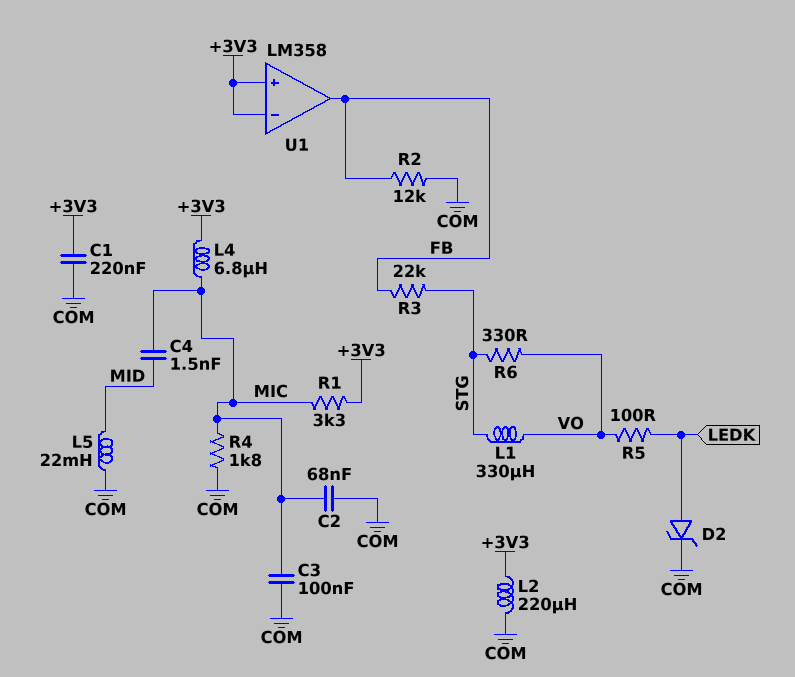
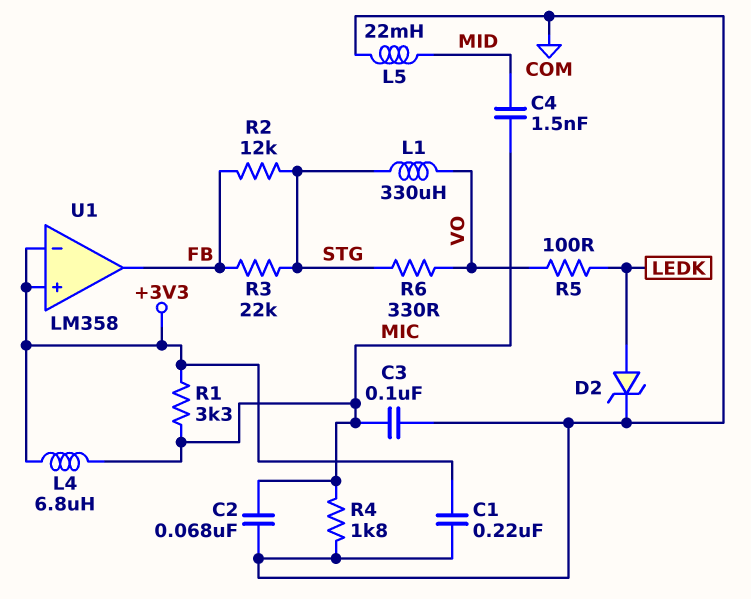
L2: 220uH (+3V3, COM) -> none
R2: 12k (COM, FB) -> 12k (FB, STG)

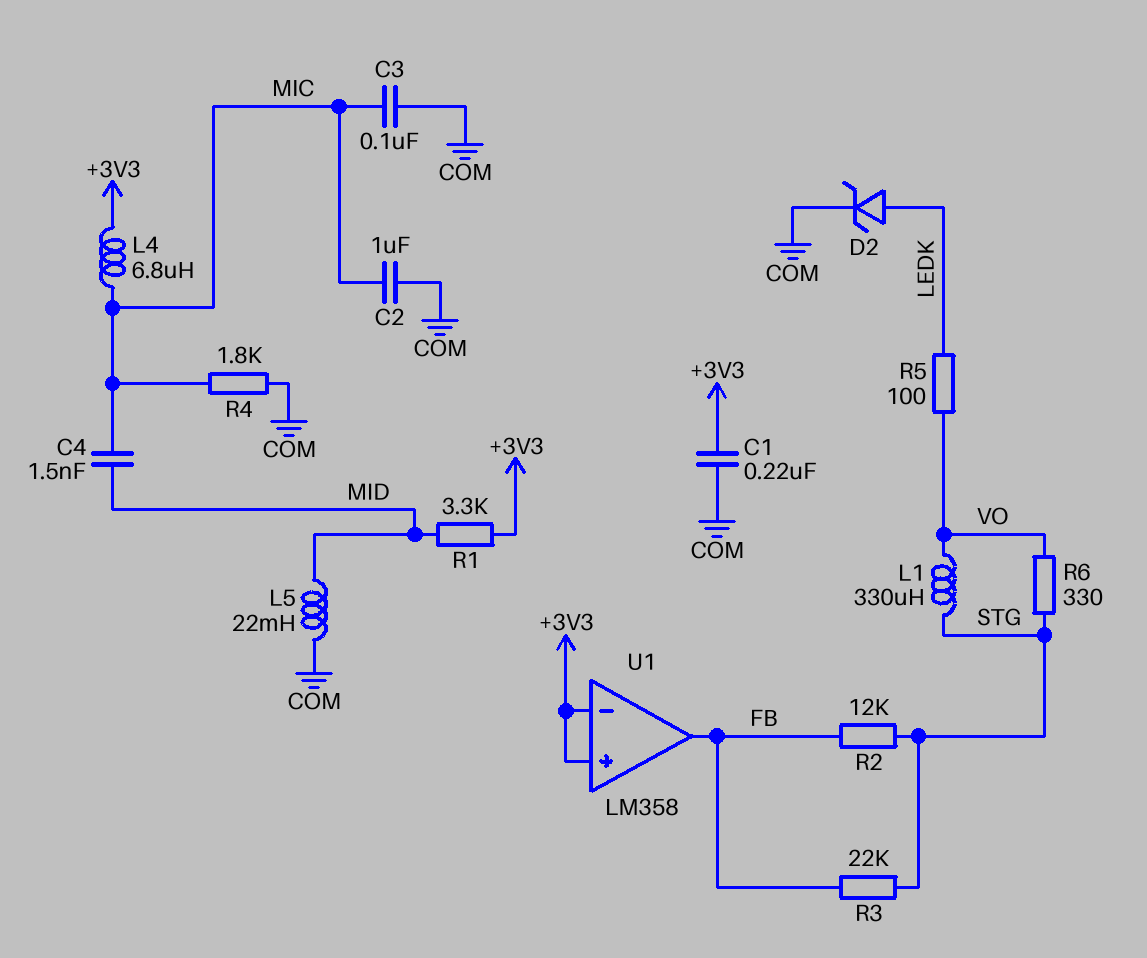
C2: 68nF (COM, MIC) -> 1uF (COM, MIC)
R1: 3.3k (+3V3, MIC) -> 3.3k (+3V3, MID)

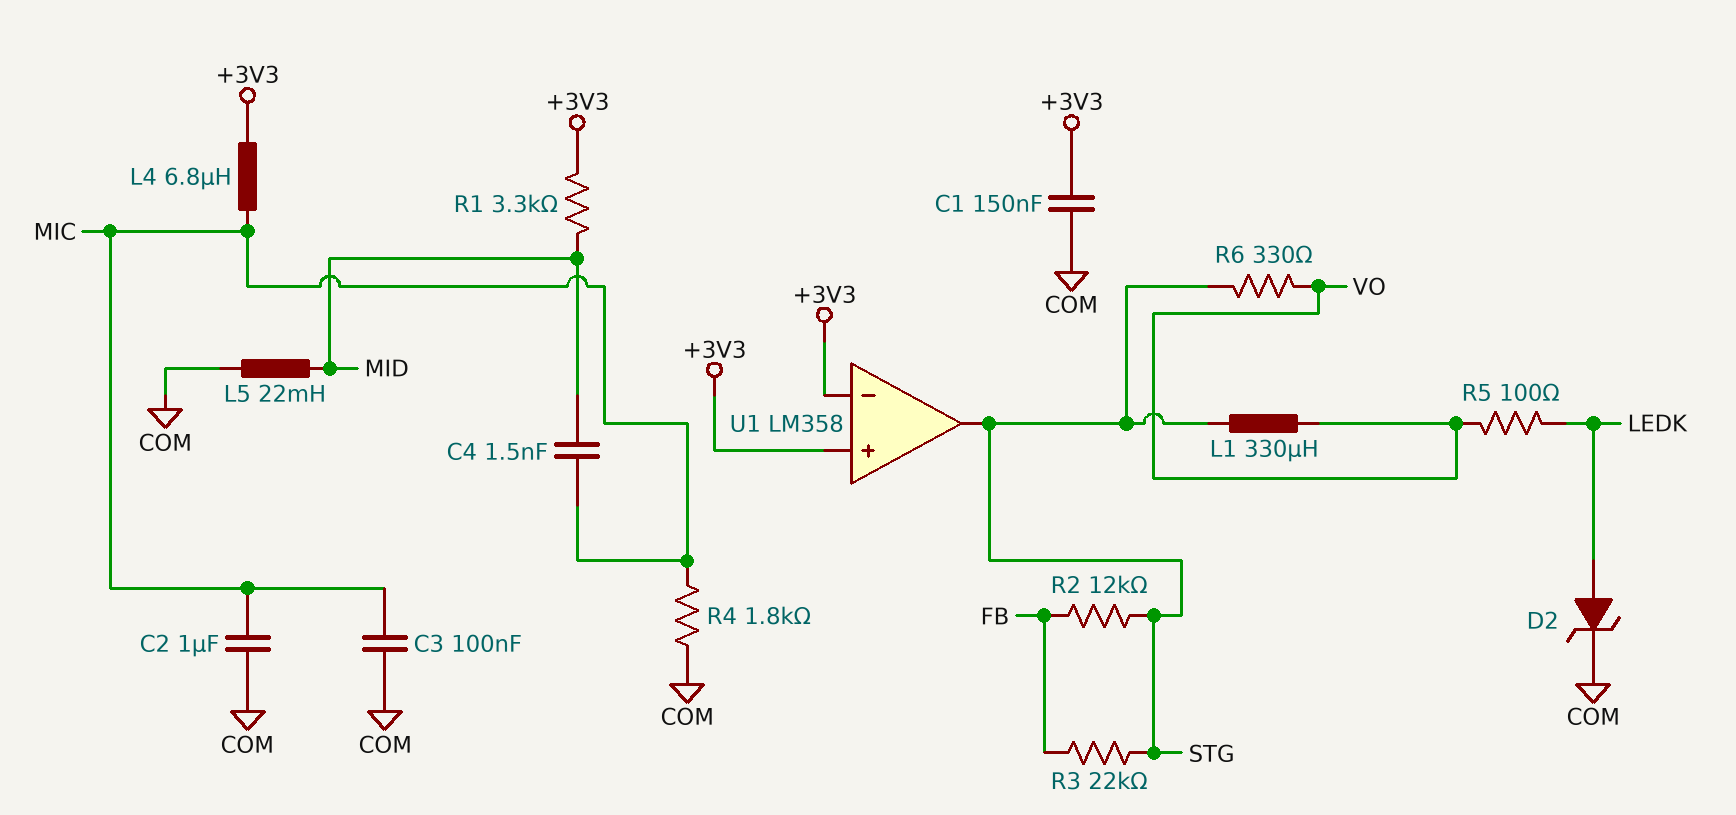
C1: 220nF (+3V3, COM) -> 150nF (+3V3, COM)
U1 pin out: FB -> STG

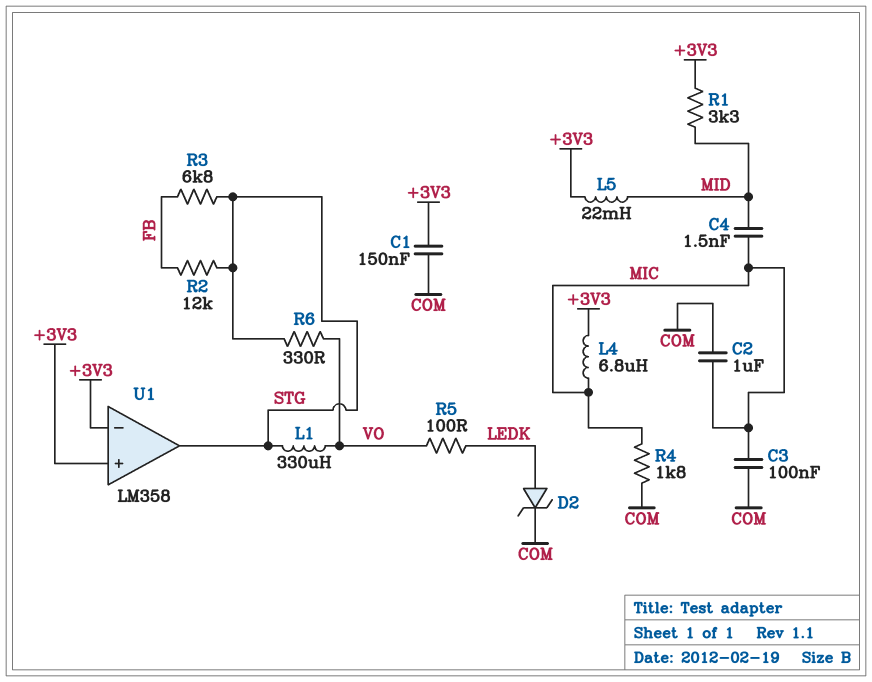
L5: 22mH (COM, MID) -> 22mH (+3V3, MID)
R3: 22k (FB, STG) -> 6.8k (FB, STG)

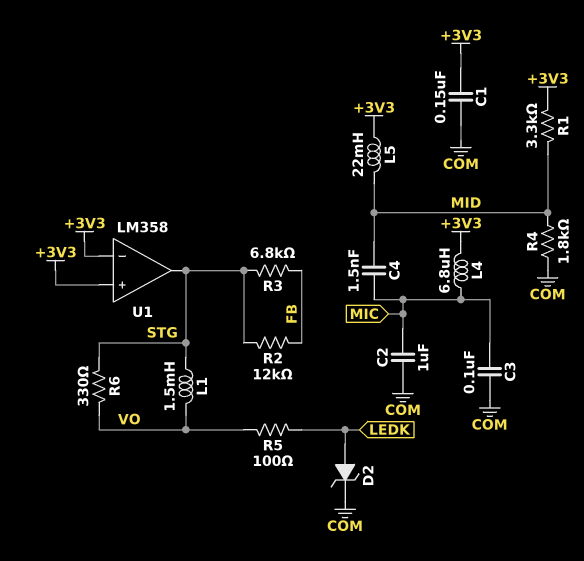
L1: 330uH (STG, VO) -> 1.5mH (STG, VO)
R4: 1.8k (COM, MIC) -> 1.8k (COM, MID)

